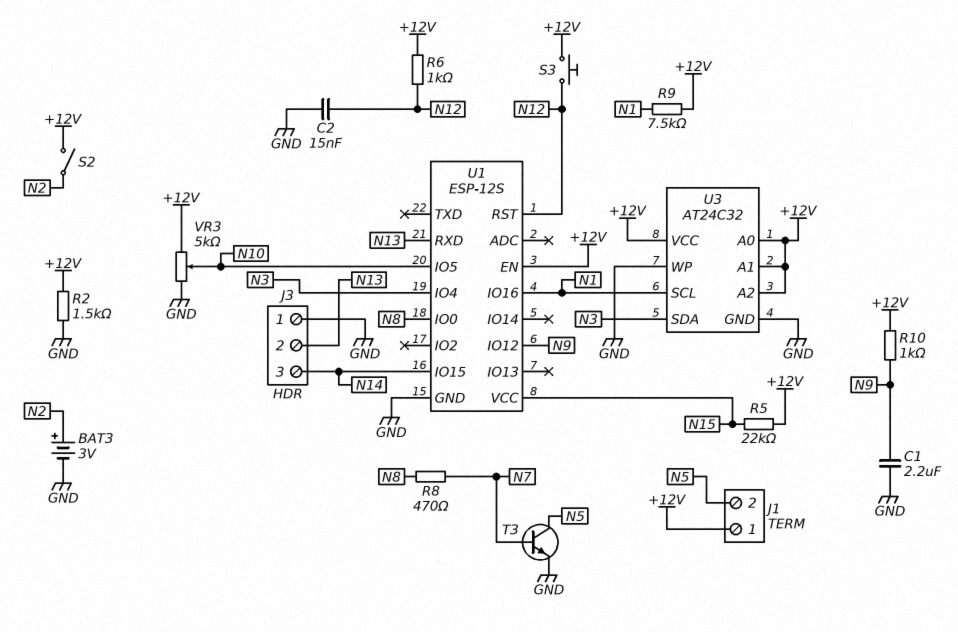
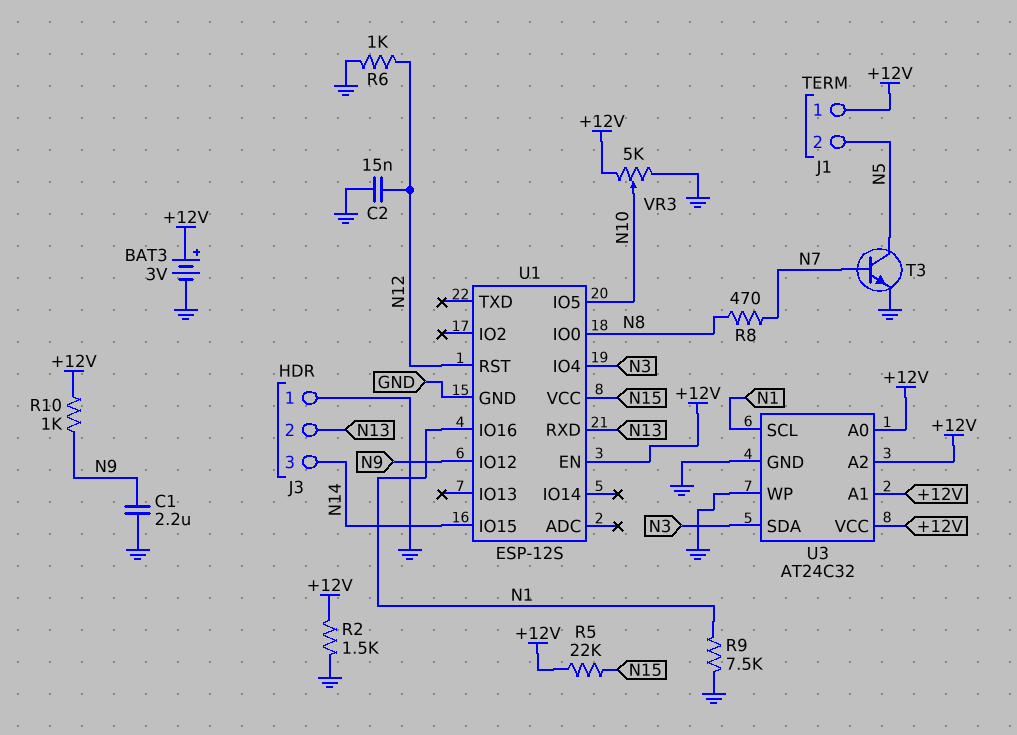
BAT3: 3V (plus N2, minus GND) -> 3V (plus +12V, minus GND)
R6: 1k (+12V, N12) -> 1k (GND, N12)
R9: 7.5k (+12V, N1) -> 7.5k (GND, N1)
S2: switch (+12V, N2) -> none
S3: button (+12V, N12) -> none

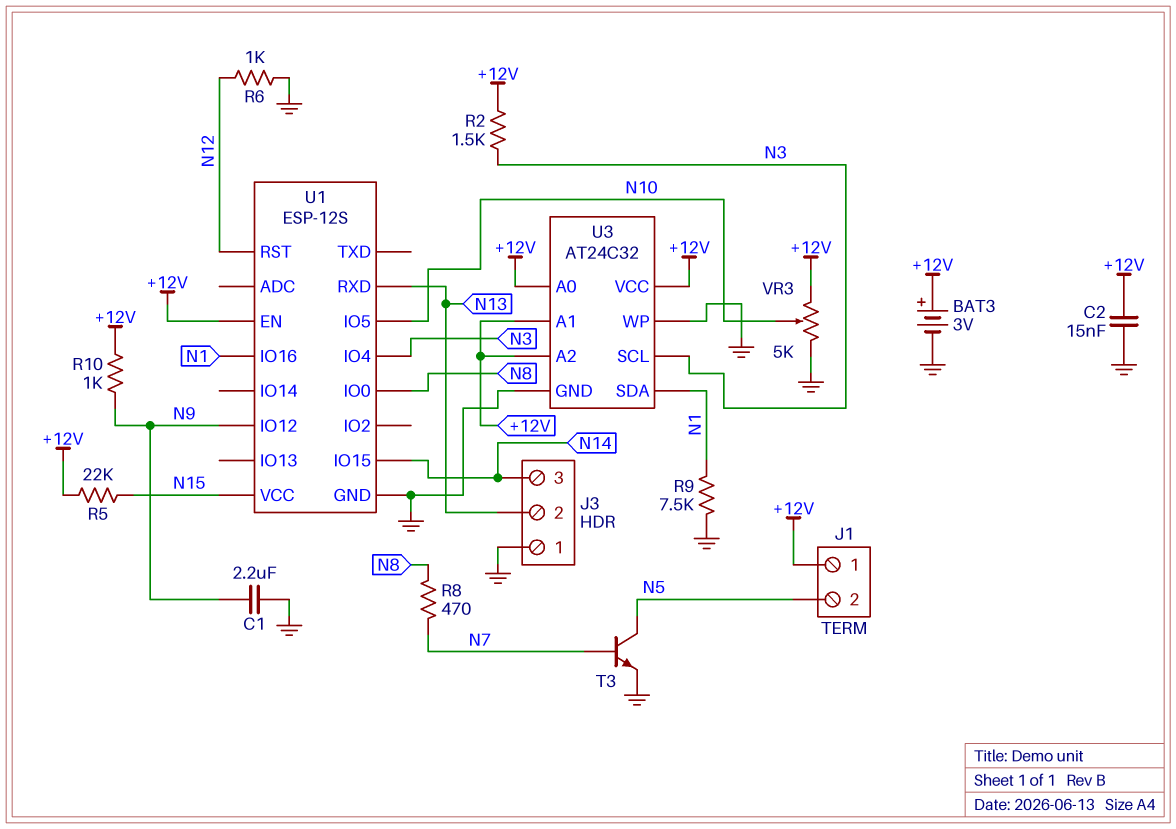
C2: 15nF (GND, N12) -> 15nF (+12V, GND)
R2: 1.5k (+12V, GND) -> 1.5k (+12V, N3)
U3 pin SCL: N1 -> N3
U3 pin SDA: N3 -> N1

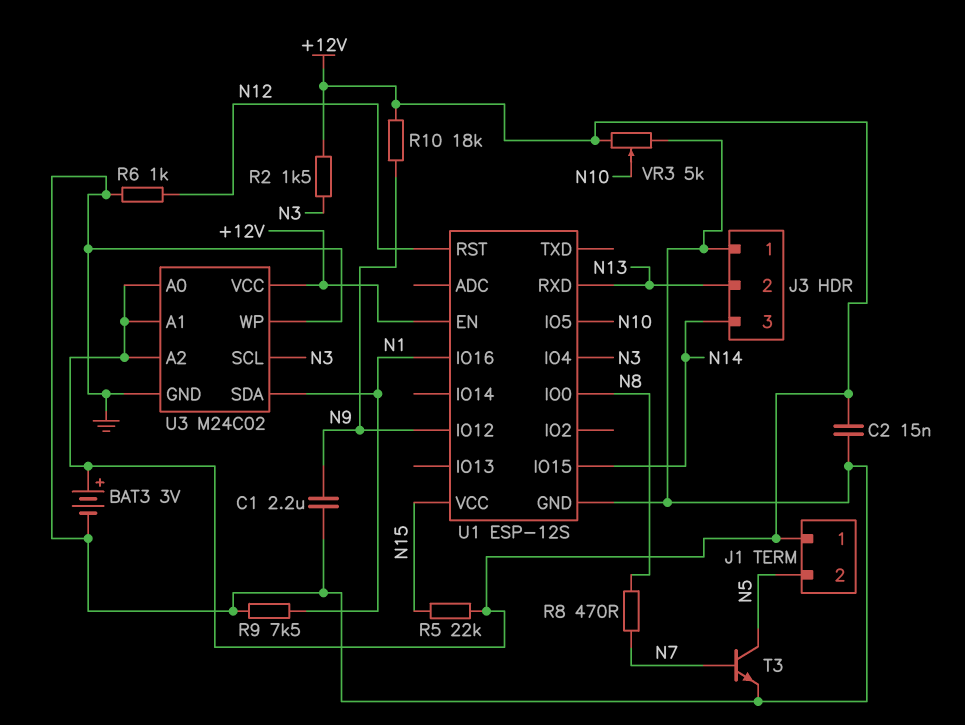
R10: 1k (+12V, N9) -> 18k (+12V, N9)
U3: AT24C32 -> M24C02

